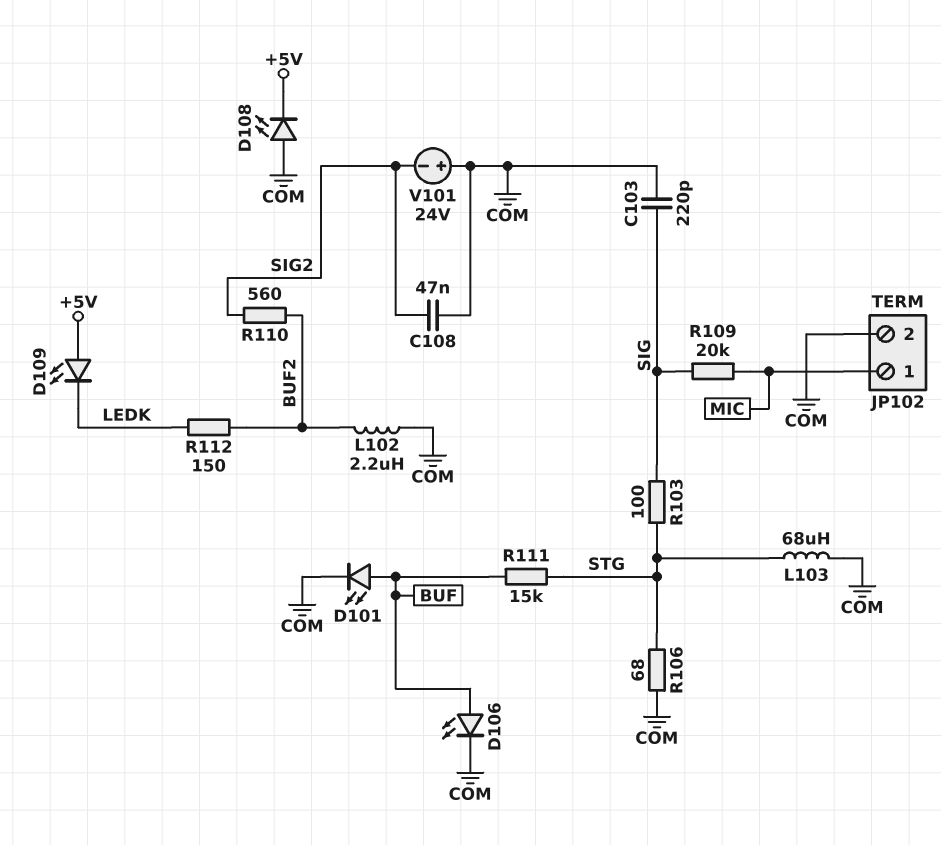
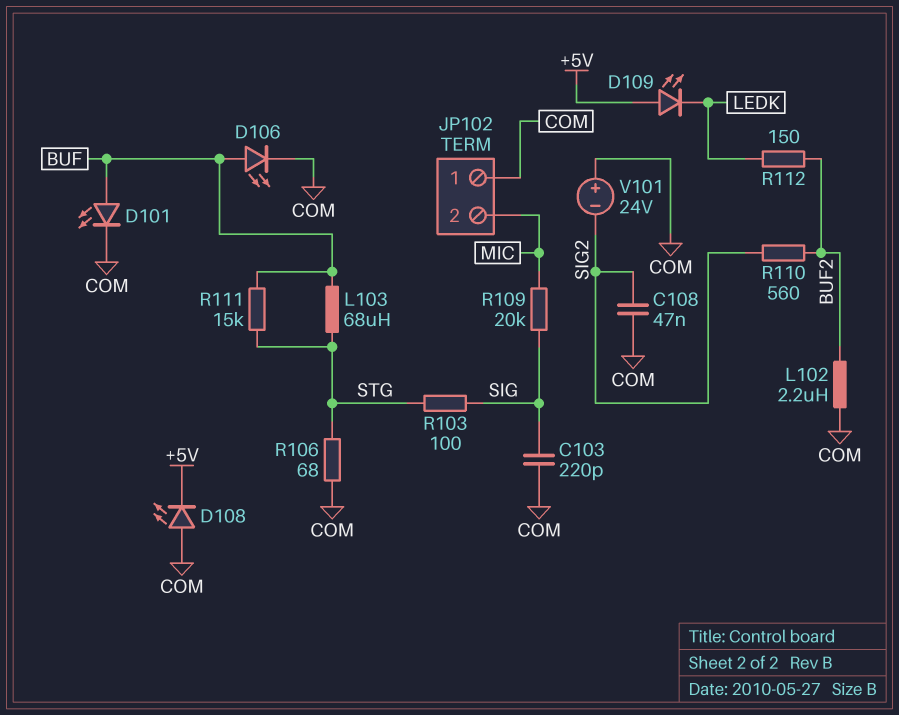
JP102 pin 1: MIC -> COM
JP102 pin 2: COM -> MIC
L103: 68uH (COM, STG) -> 68uH (BUF, STG)

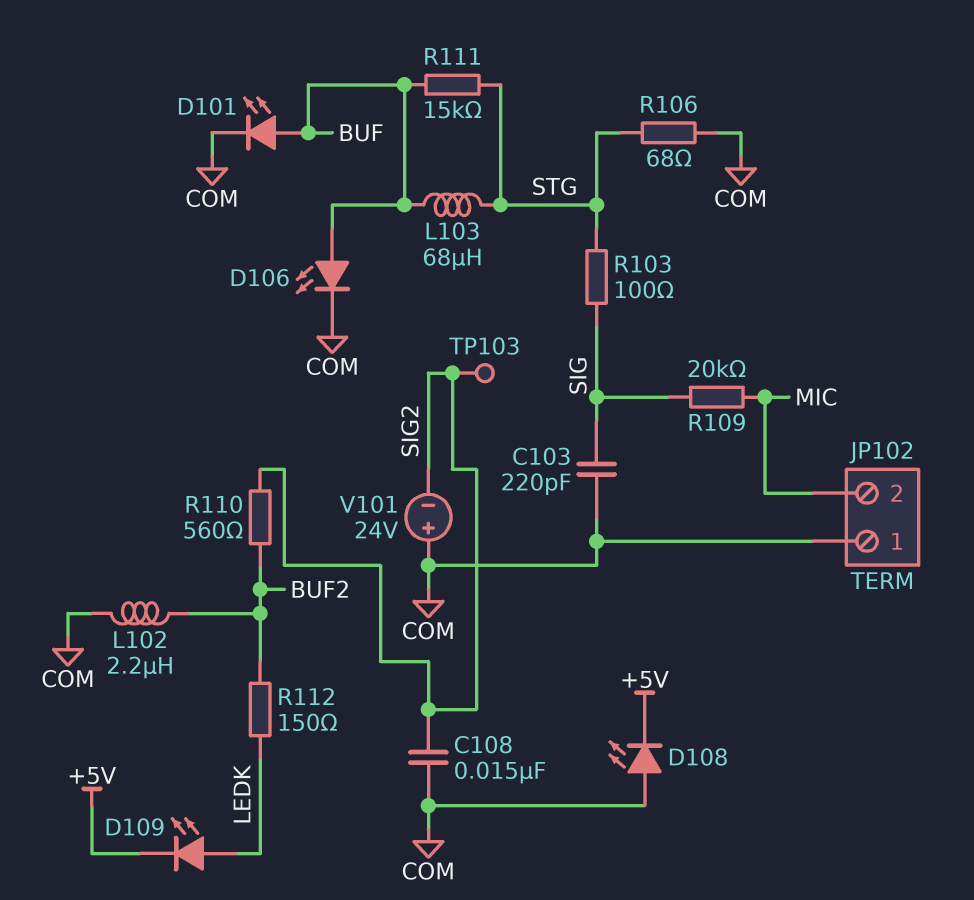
C108: 47nF (COM, SIG2) -> 15nF (COM, SIG2)
D109: LED (A +5V, K LEDK) -> LED (A LEDK, K +5V)
TP103: none -> test point (SIG2)

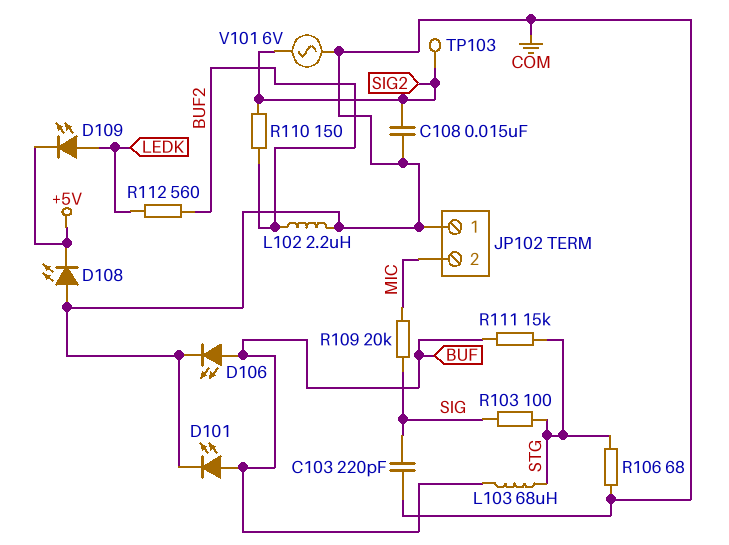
R110: 560 (BUF2, SIG2) -> 150 (BUF2, SIG2)
R112: 150 (BUF2, LEDK) -> 560 (BUF2, LEDK)
V101: 24V (plus COM, minus SIG2) -> AC 6V (COM, SIG2)

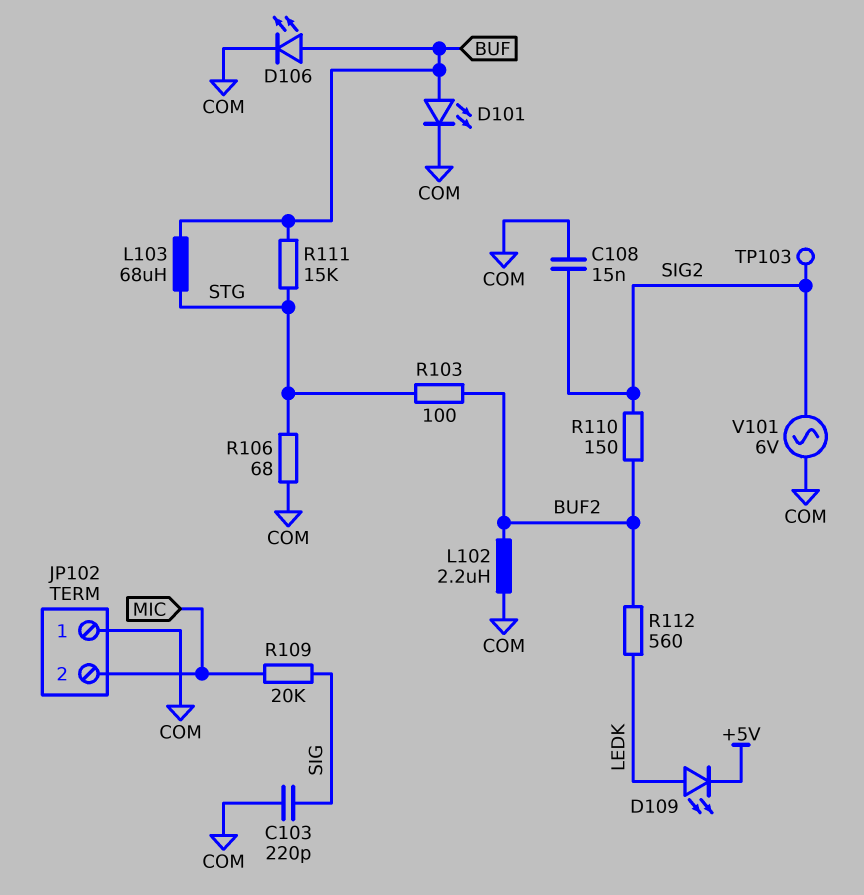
D108: LED (A COM, K +5V) -> none
R103: 100 (SIG, STG) -> 100 (BUF2, STG)

